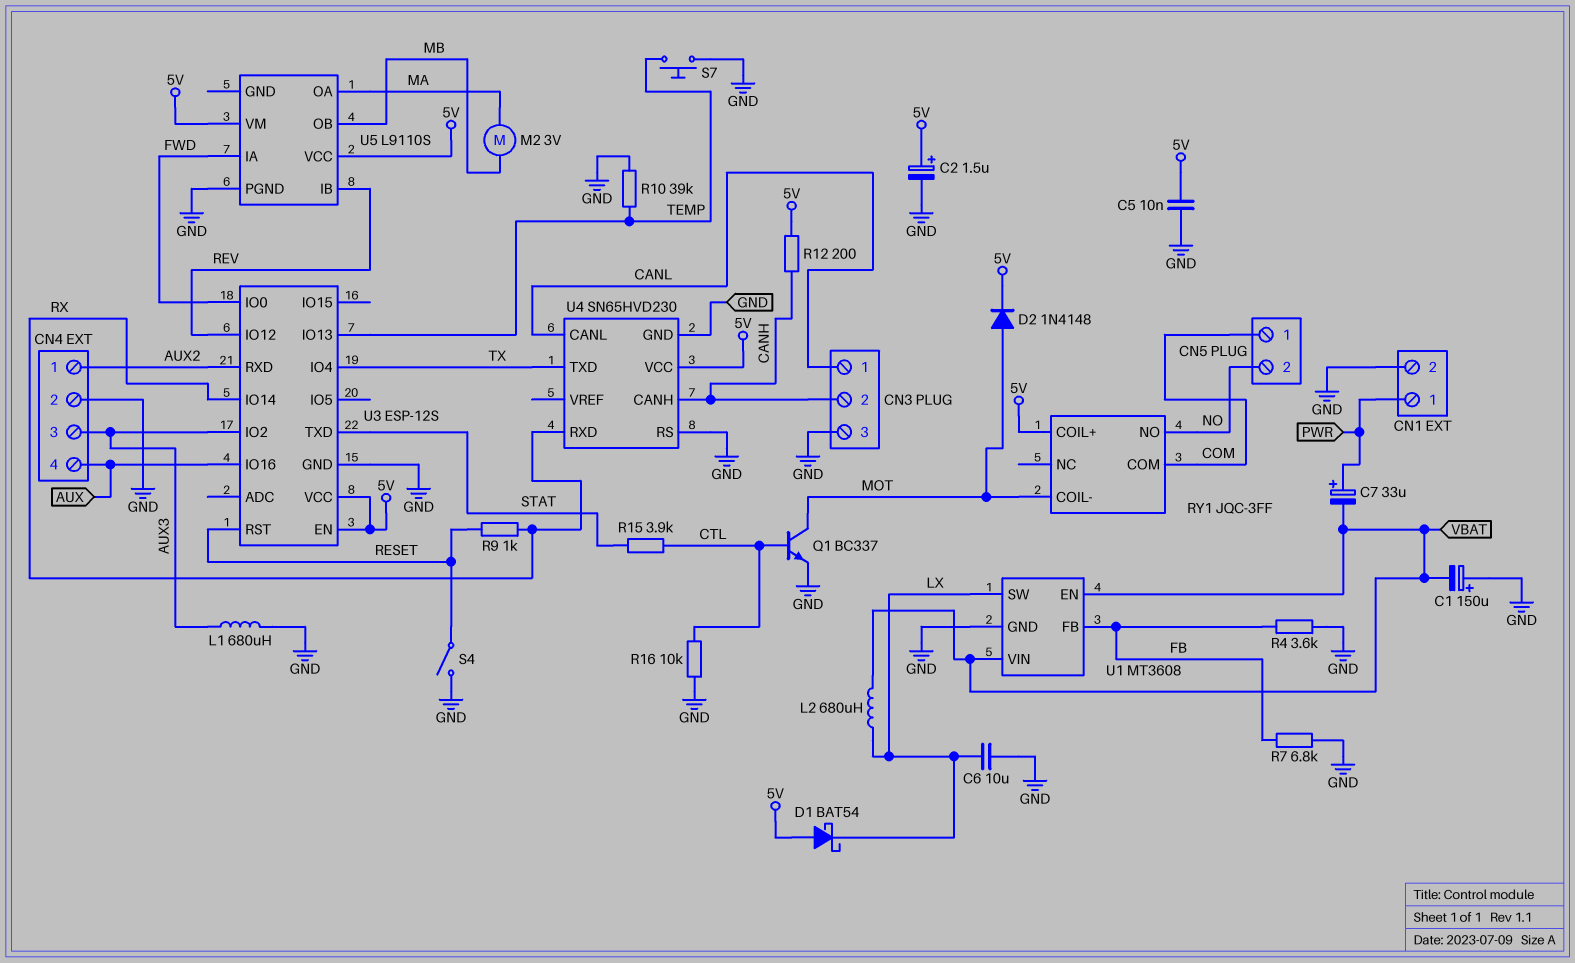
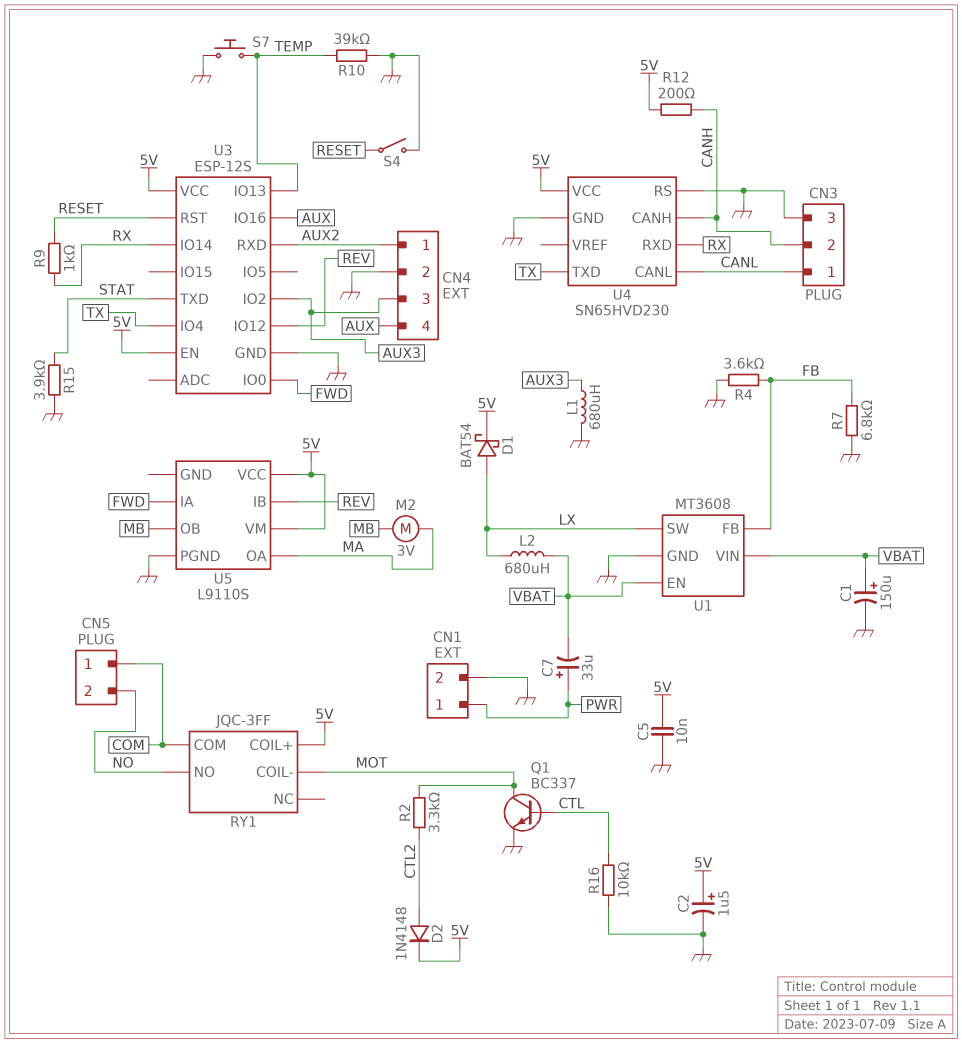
C1: 150uF (plus GND, minus VBAT) -> 150uF (plus VBAT, minus GND)
C6: 10uF (GND, LX) -> none
D1: schottky BAT54 (A 5V, K LX) -> schottky BAT54 (A LX, K 5V)
D2: diode 1N4148 (A MOT, K 5V) -> diode 1N4148 (A CTL2, K 5V)
R2: none -> 3.3k (CTL2, MOT)
R15: 3.9k (CTL, STAT) -> 3.9k (GND, STAT)

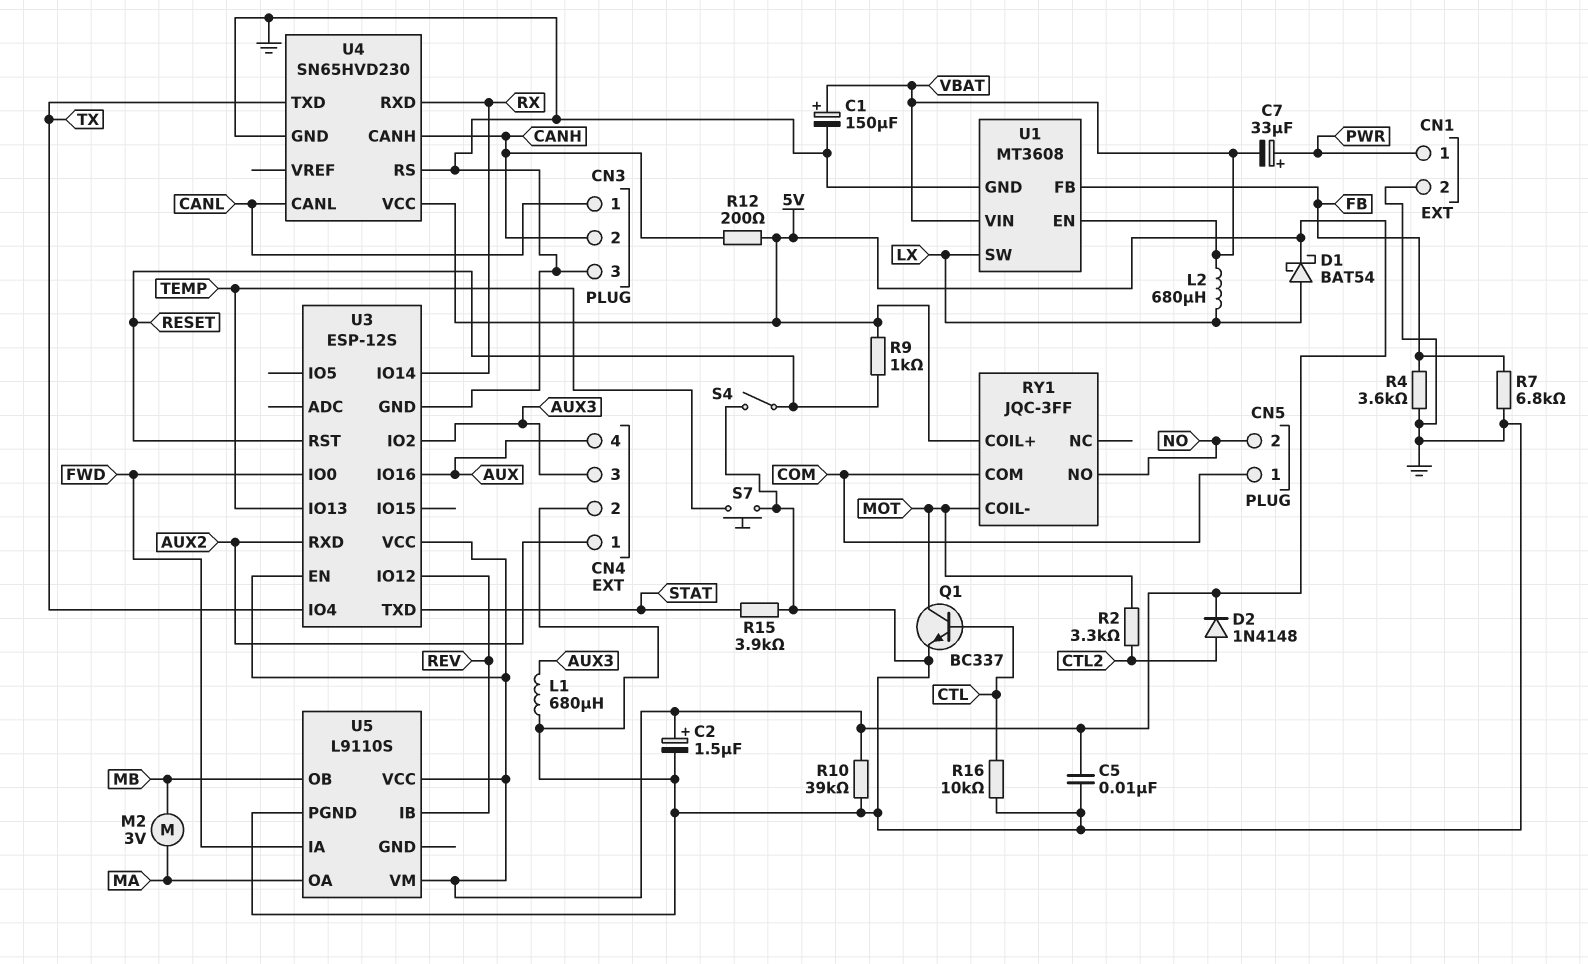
R9: 1k (RESET, RX) -> 1k (5V, RESET)
R10: 39k (GND, TEMP) -> 39k (5V, GND)

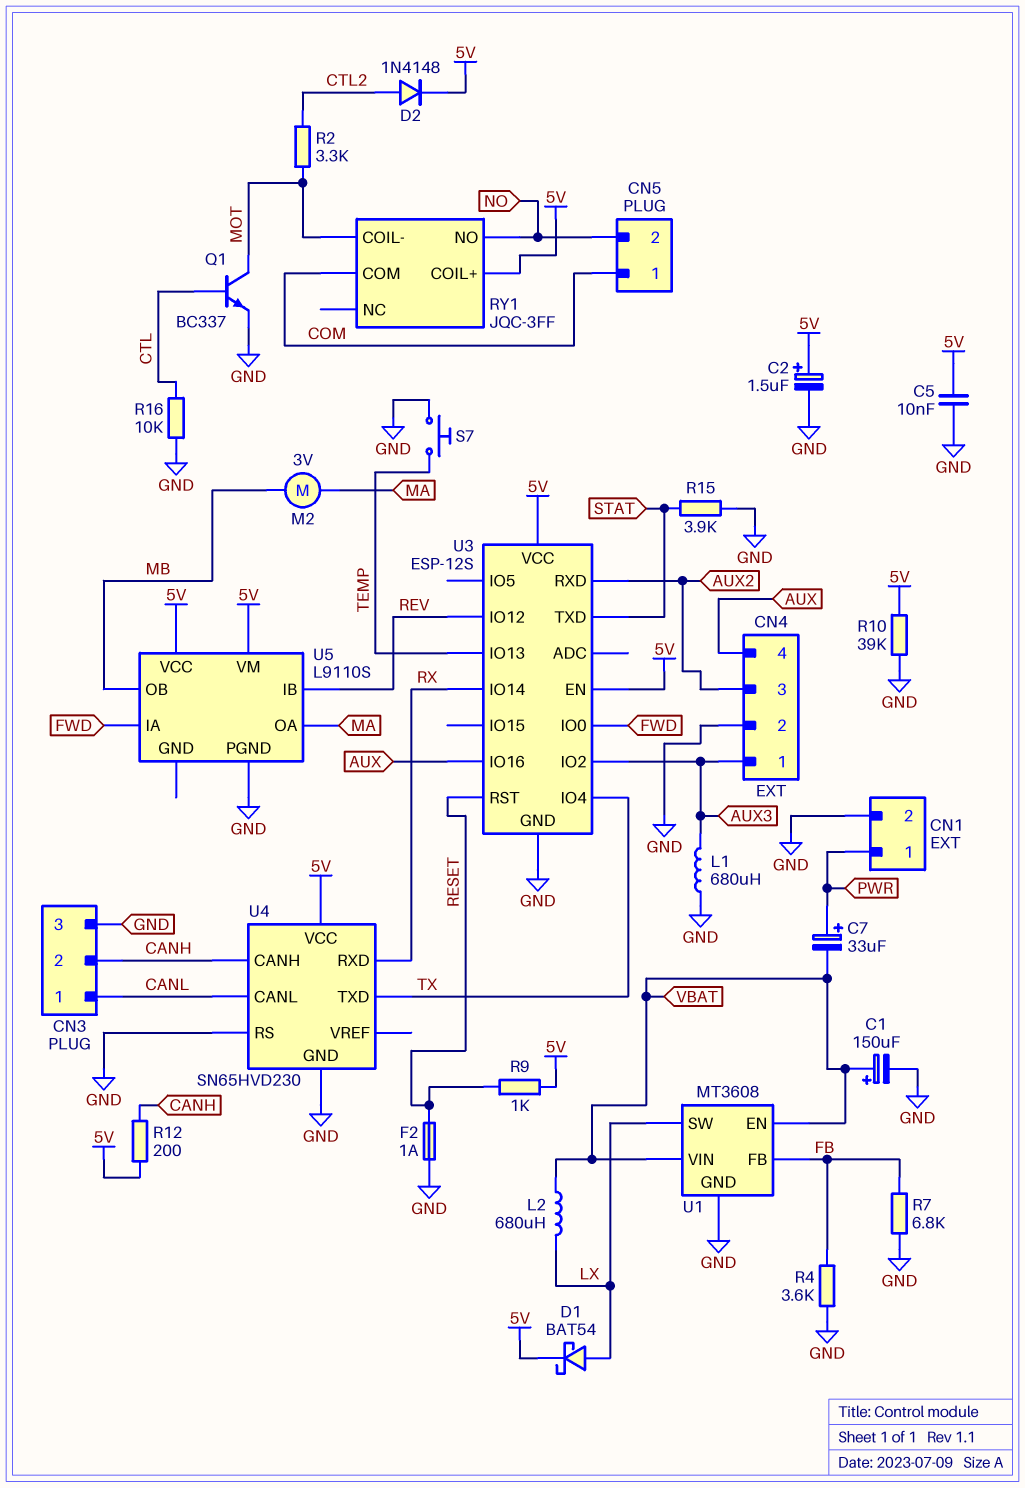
CN4 pin 1: AUX2 -> AUX3
CN4 pin 3: AUX3 -> AUX2
F2: none -> 1A (GND, RESET)
S4: switch (GND, RESET) -> none

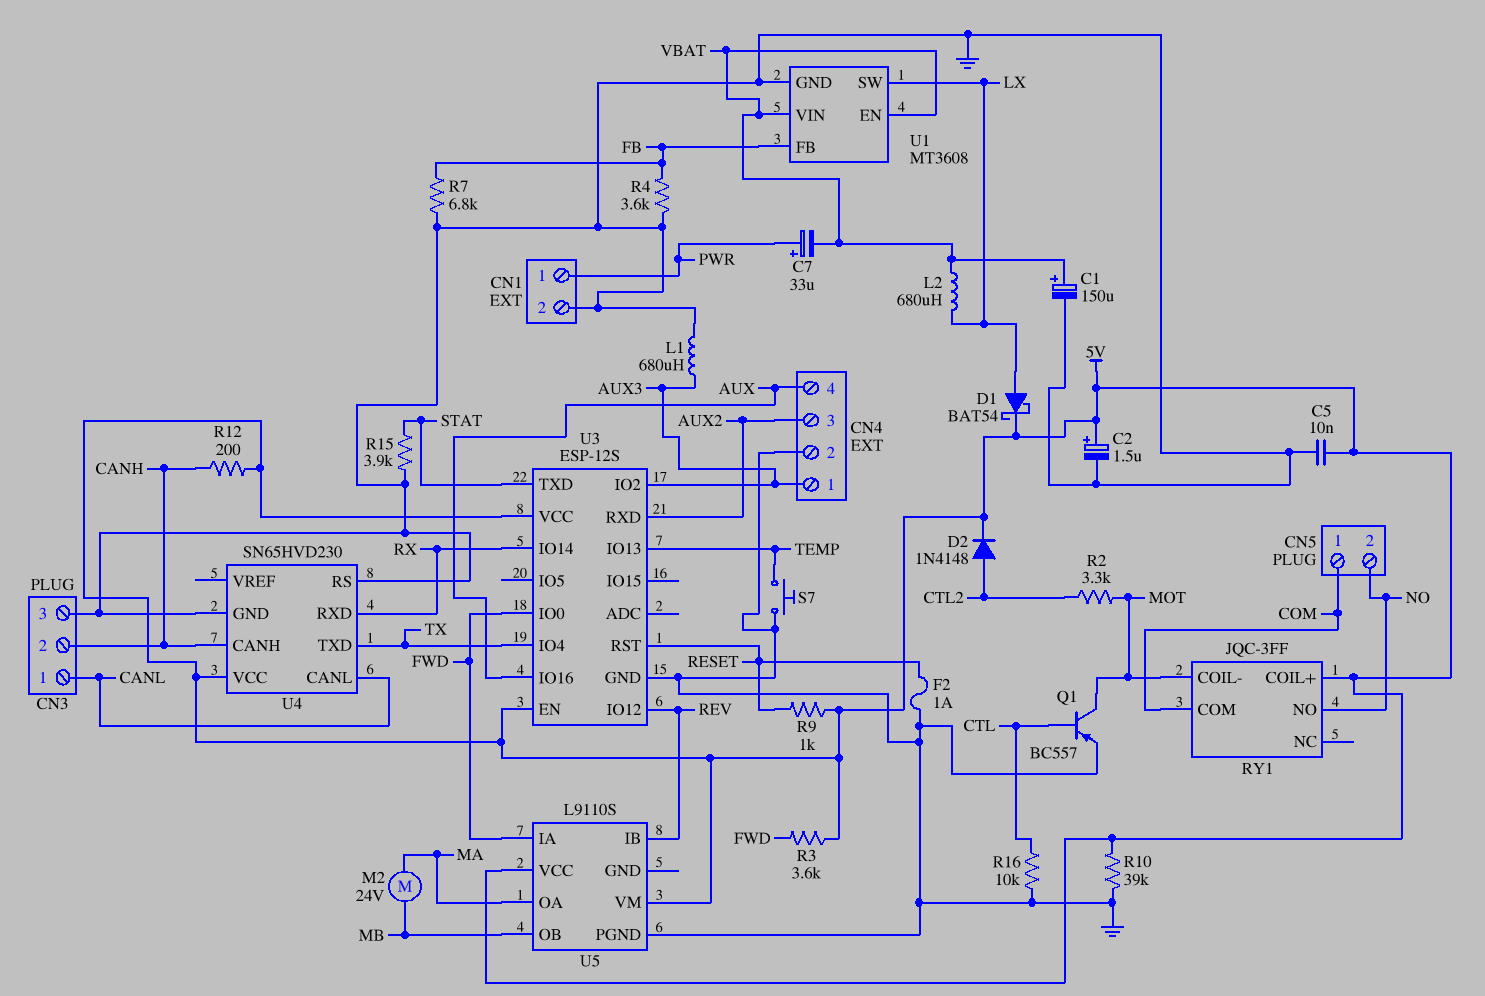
M2: motor 3V (MA, MB) -> motor 24V (MA, MB)
Q1: NPN BC337 (B CTL, C MOT, E GND) -> PNP BC557 (B CTL, C MOT, E GND)
R3: none -> 3.6k (5V, FWD)

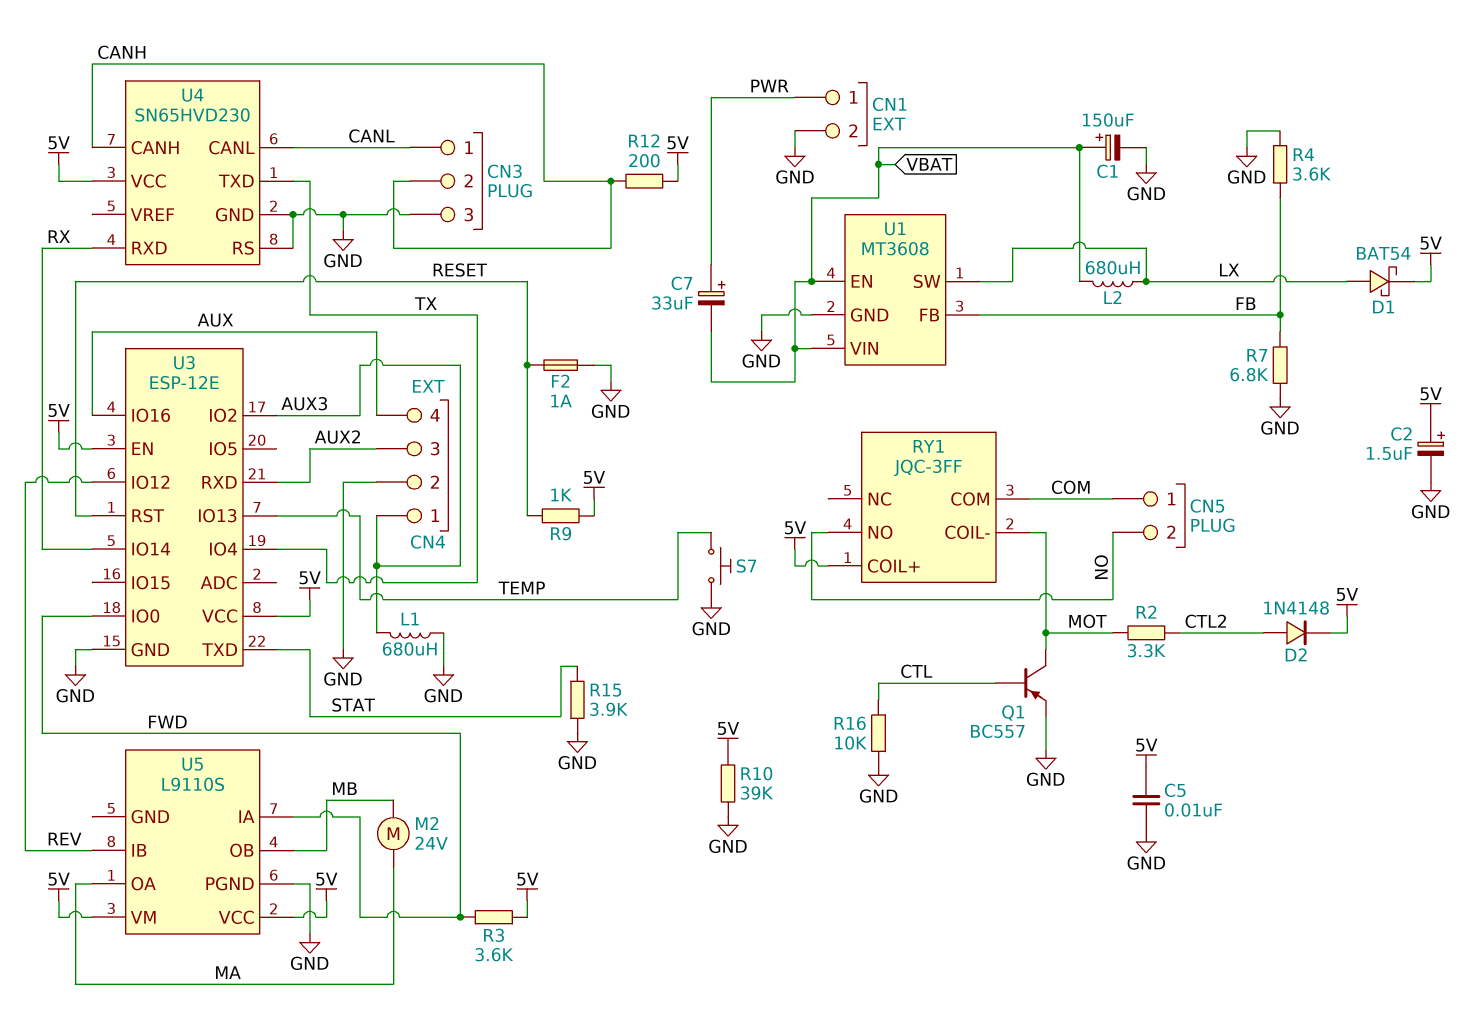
U3: ESP-12S -> ESP-12E

